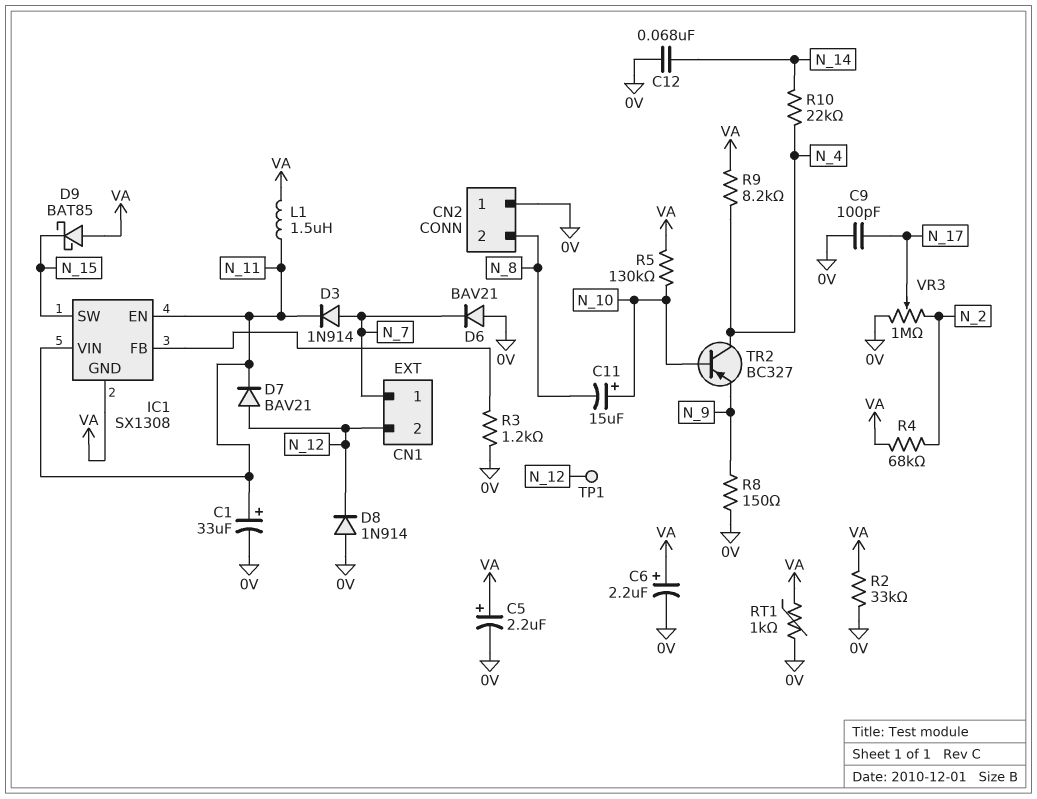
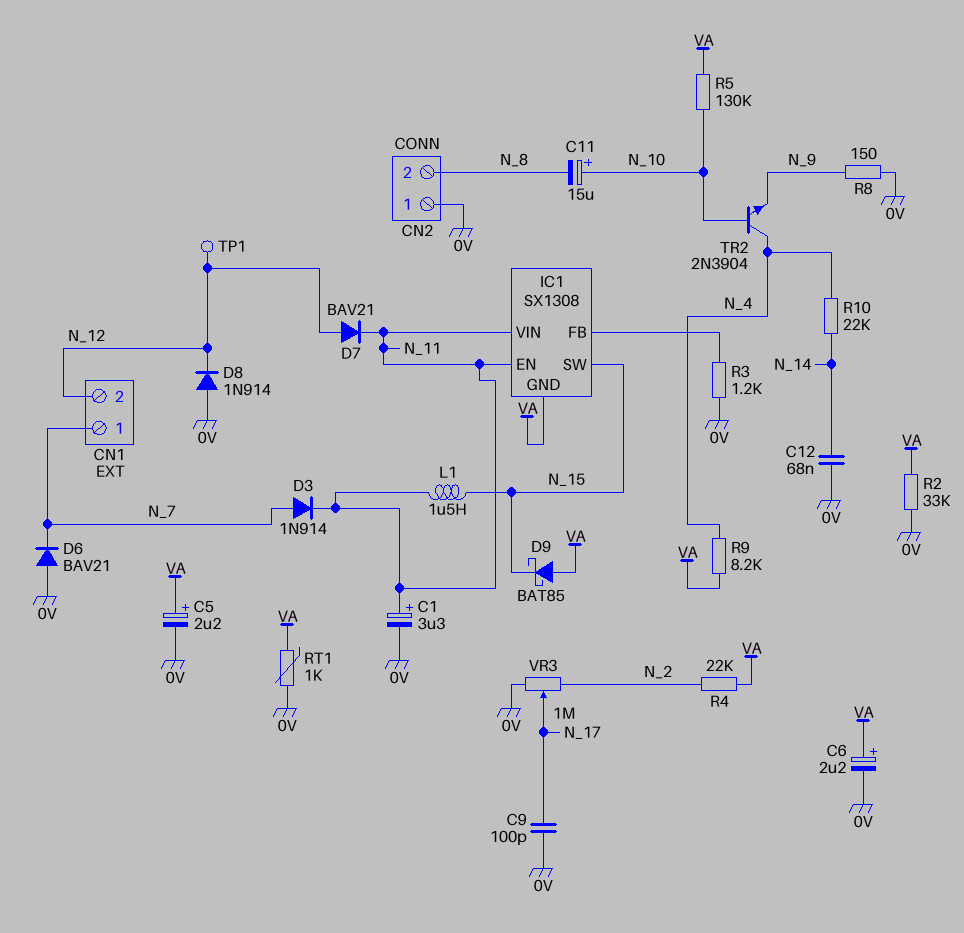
C1: 33uF (plus N_11, minus 0V) -> 3.3uF (plus N_11, minus 0V)
L1: 1.5uH (N_11, VA) -> 1.5uH (N_11, N_15)
R4: 68k (N_2, VA) -> 22k (N_2, VA)
TR2: PNP BC327 (B N_10, C N_4, E N_9) -> NPN 2N3904 (B N_10, C N_4, E N_9)

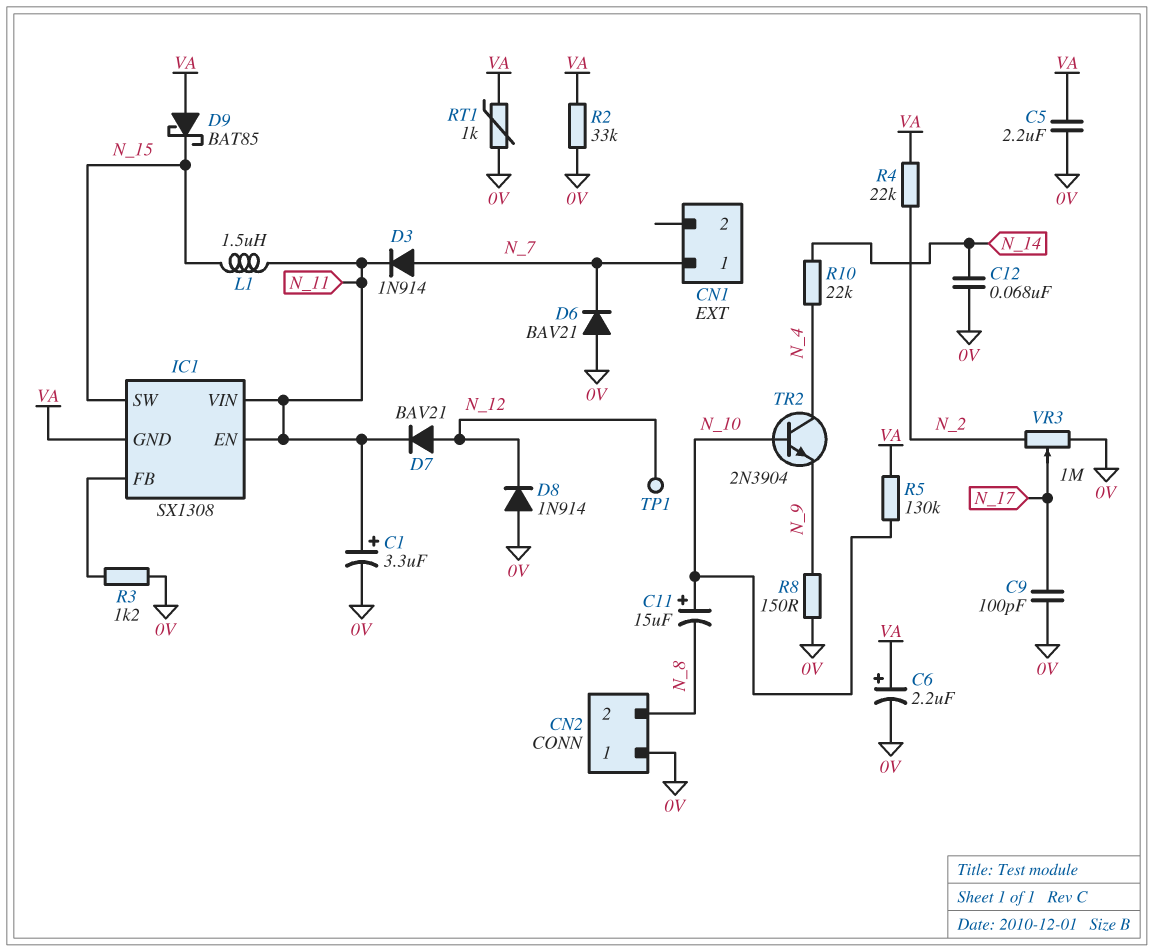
C5: 2.2uF (plus VA, minus 0V) -> 2.2uF (0V, VA)
CN1 pin 2: N_12 -> none
R9: 8.2k (N_4, VA) -> none

